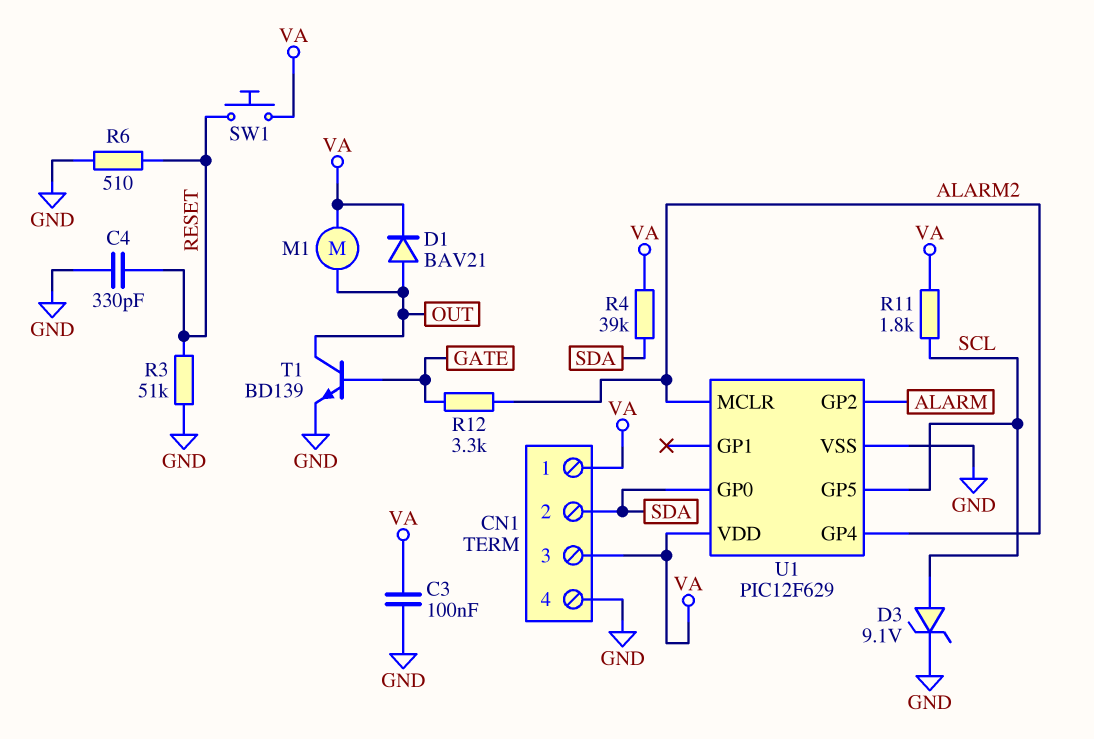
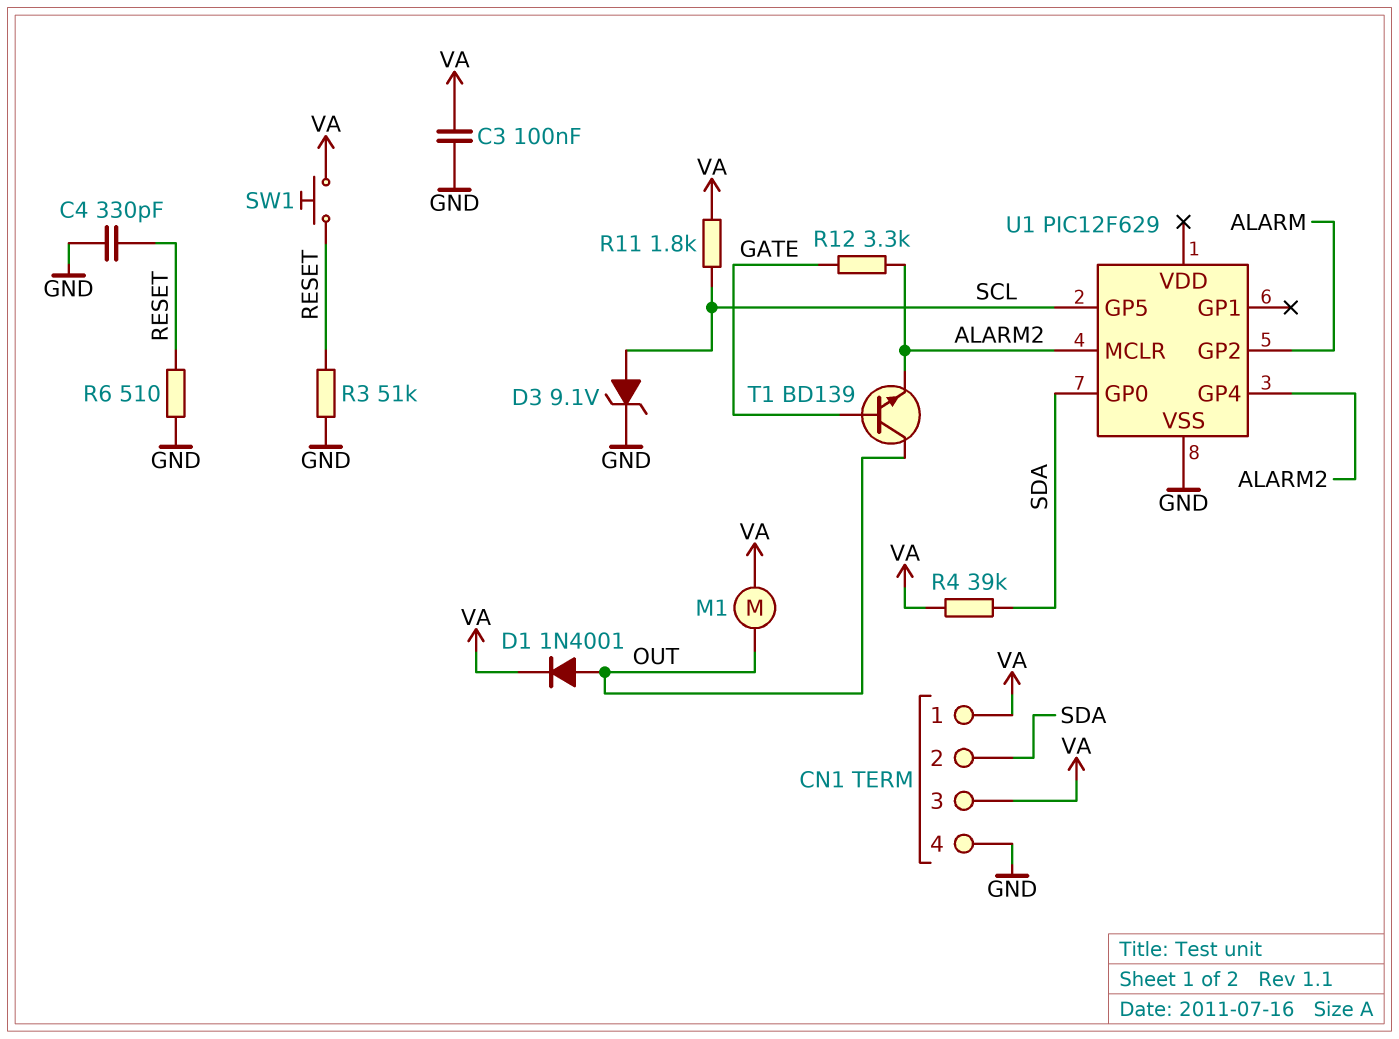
D1: diode BAV21 (A OUT, K VA) -> diode 1N4001 (A OUT, K VA)
T1: NPN BD139 (B GATE, C OUT, E GND) -> NPN BD139 (B GATE, C OUT, E ALARM2)
U1 pin VDD: VA -> none

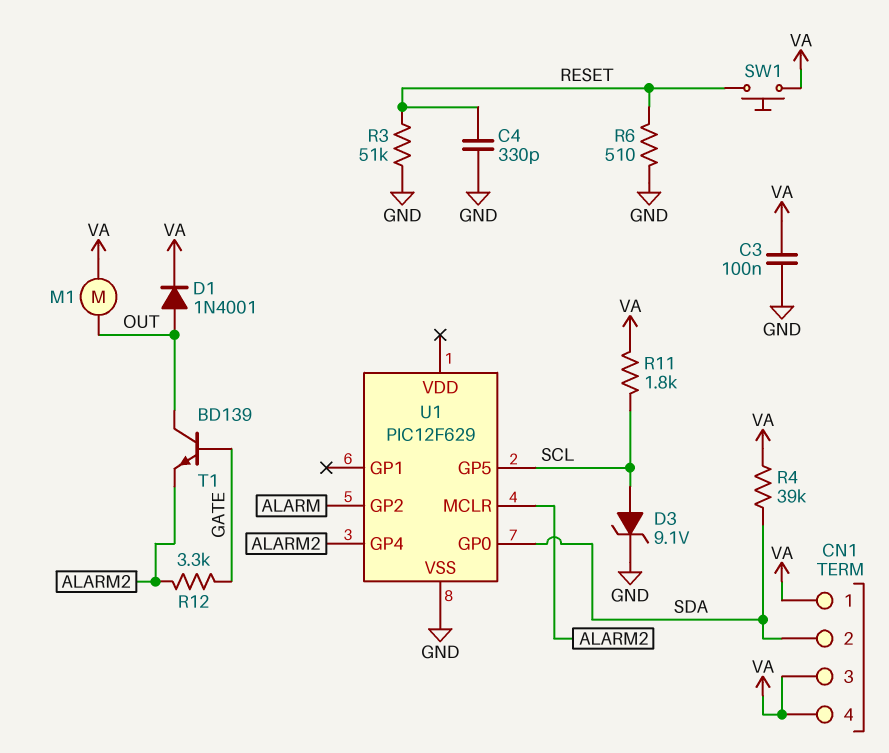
CN1 pin 4: GND -> VA

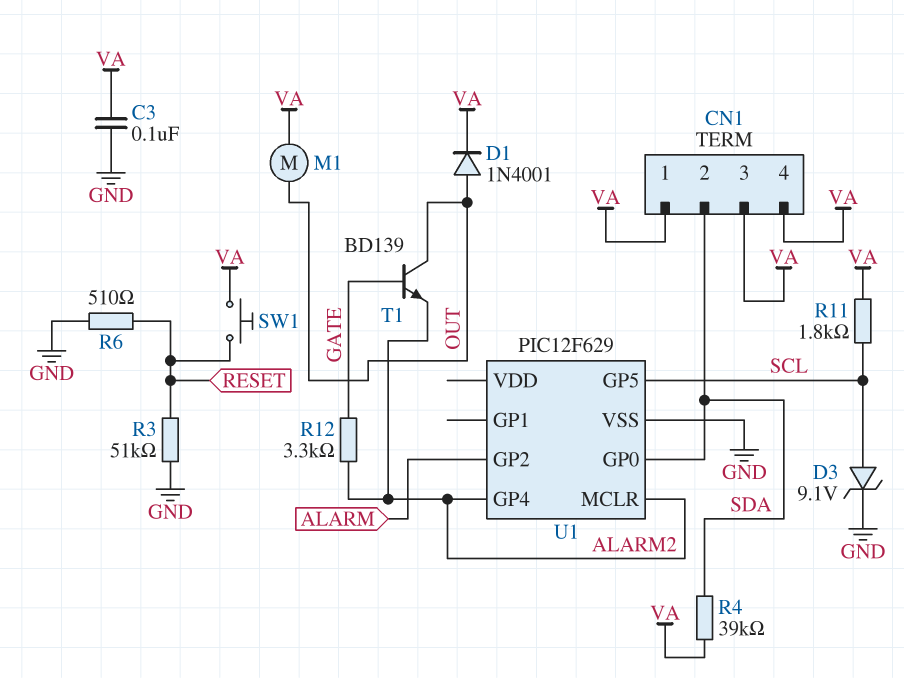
C4: 330pF (GND, RESET) -> none

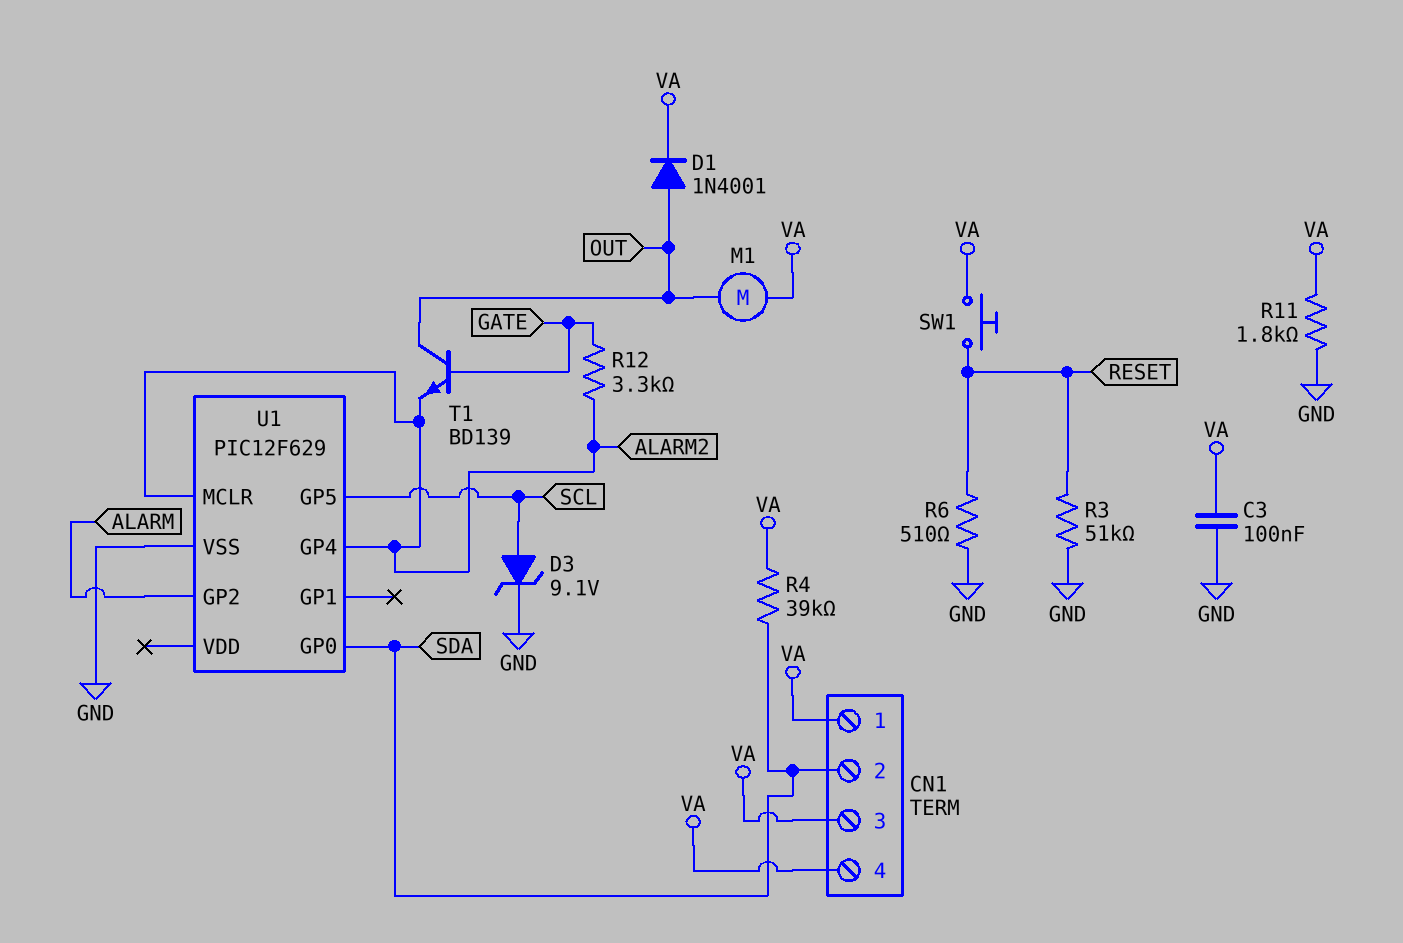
R11: 1.8k (SCL, VA) -> 1.8k (GND, VA)

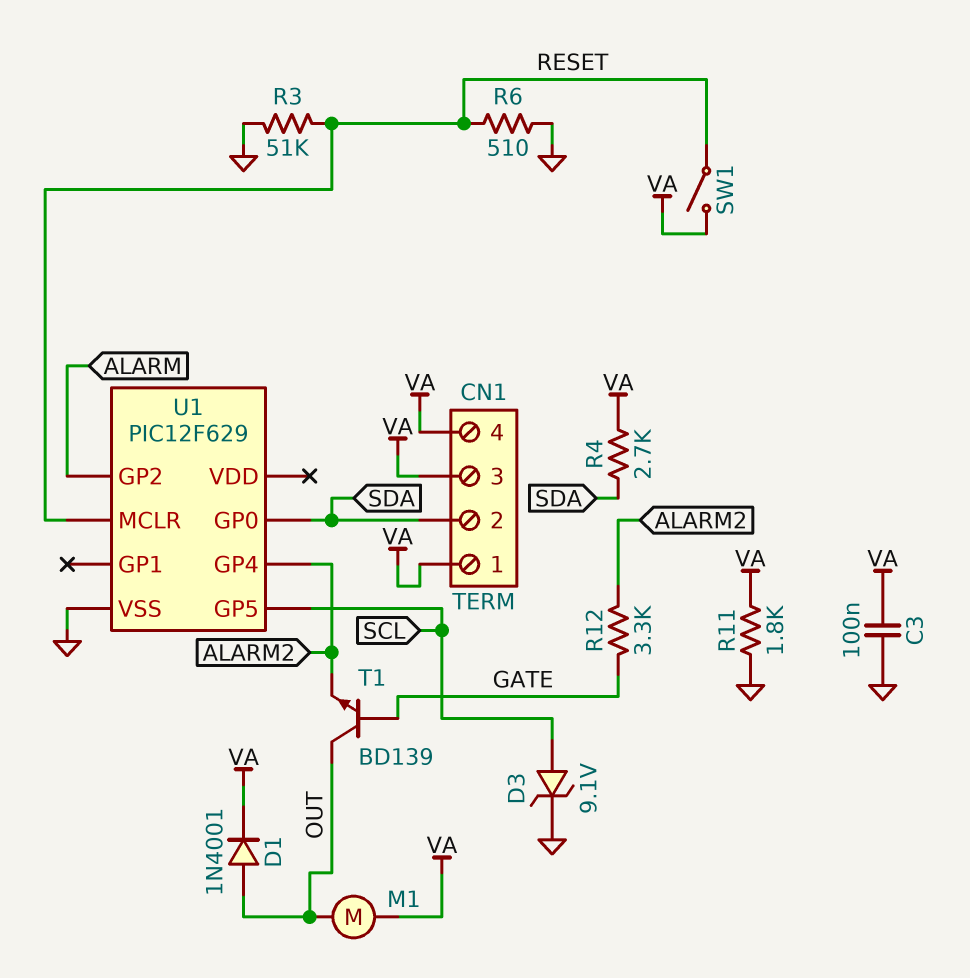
R4: 39k (SDA, VA) -> 2.7k (SDA, VA)
SW1: button (RESET, VA) -> switch (RESET, VA)
U1 pin MCLR: ALARM2 -> RESET

